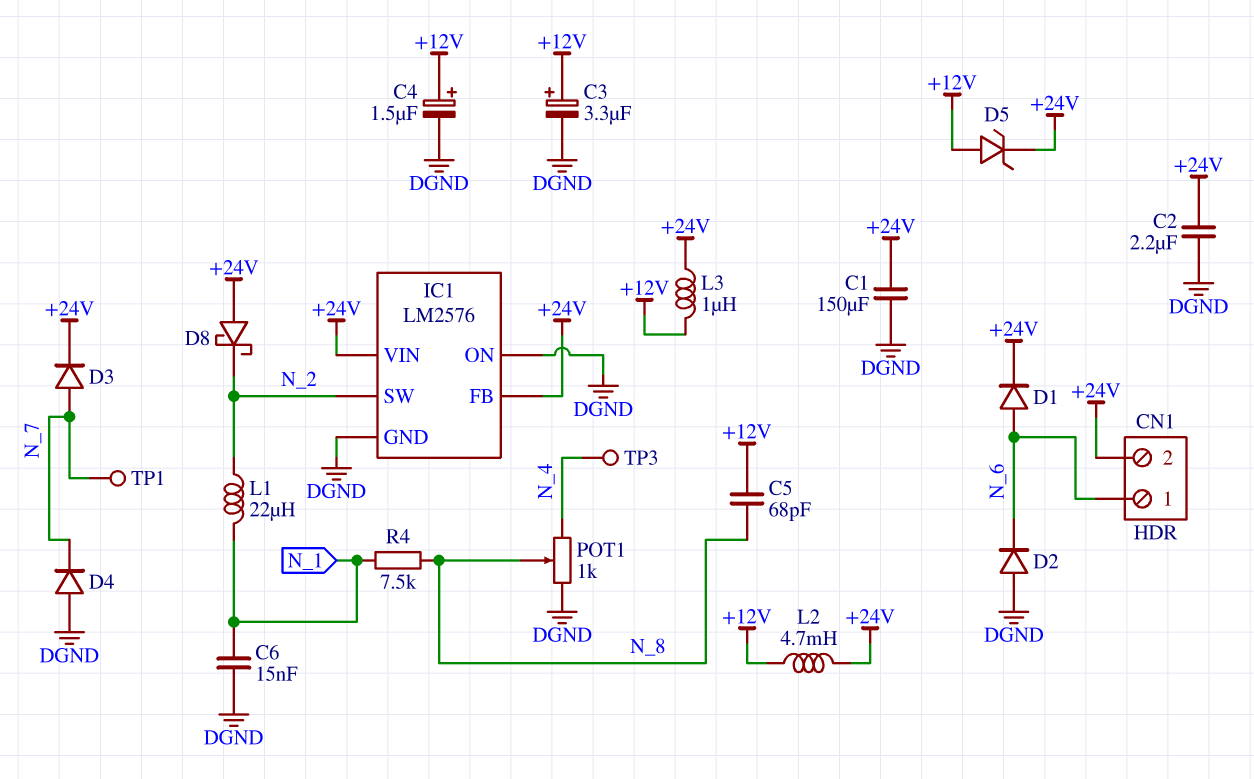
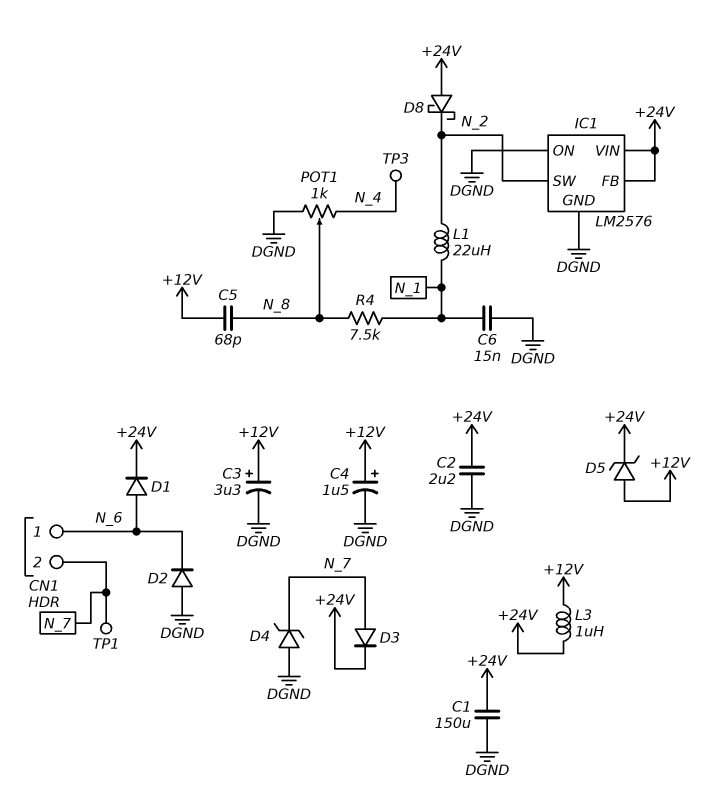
CN1 pin 2: +24V -> N_7
D4: diode (A DGND, K N_7) -> zener (A DGND, K N_7)
L2: 4.7mH (+12V, +24V) -> none

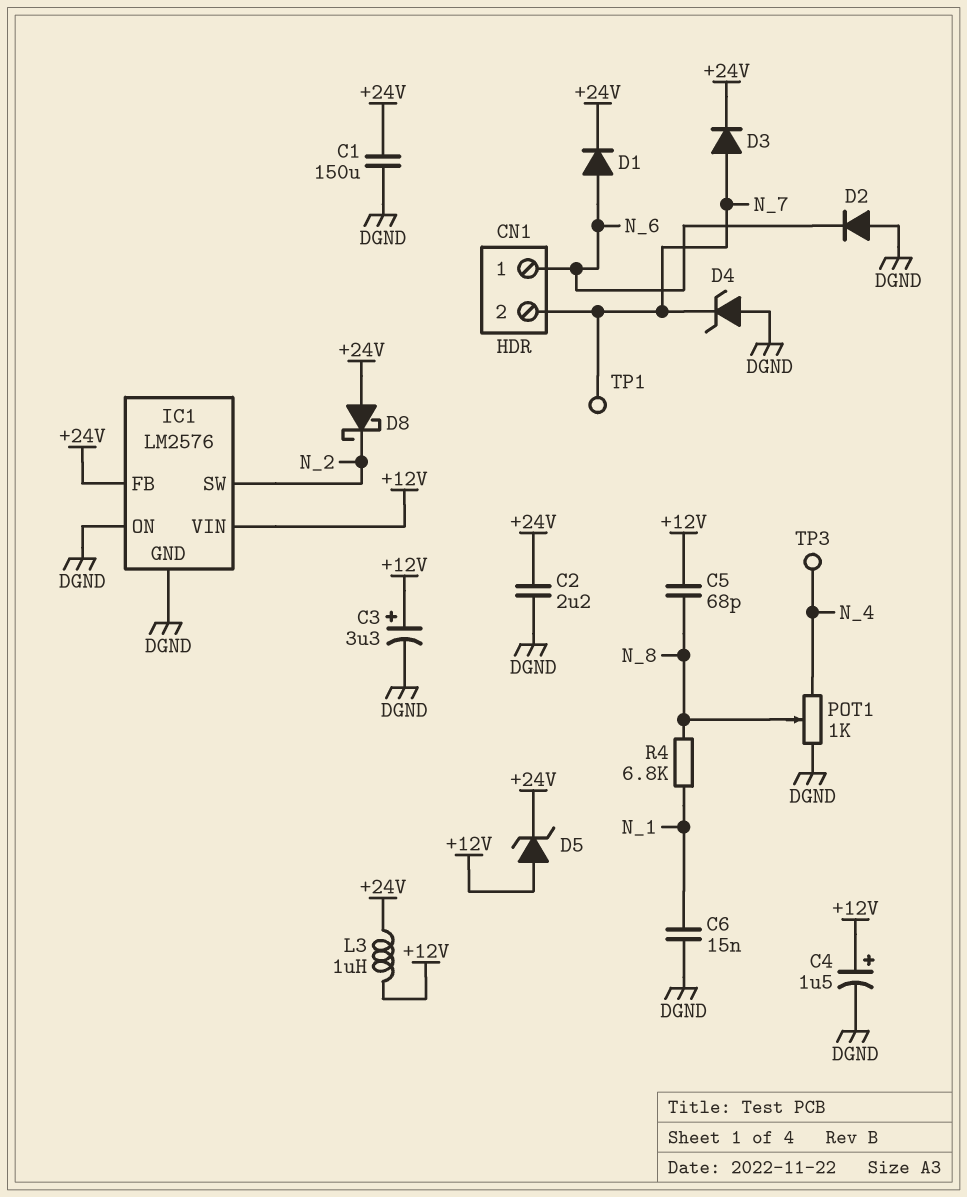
IC1 pin VIN: +24V -> +12V
L1: 22uH (N_1, N_2) -> none
R4: 7.5k (N_1, N_8) -> 6.8k (N_1, N_8)

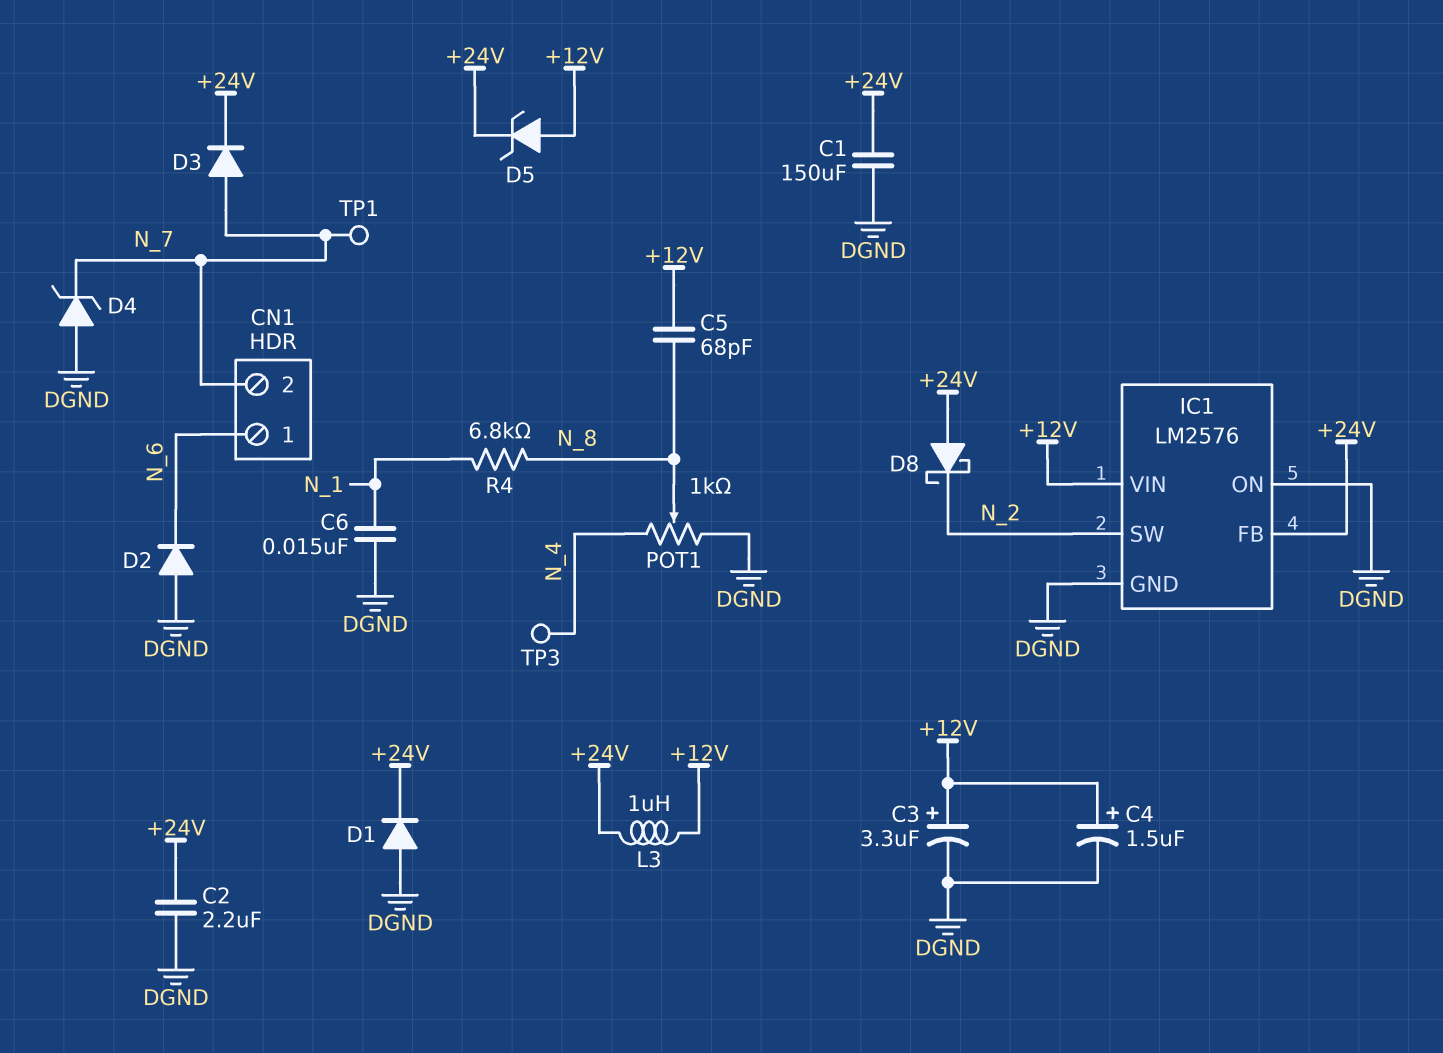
D1: diode (A N_6, K +24V) -> diode (A DGND, K +24V)

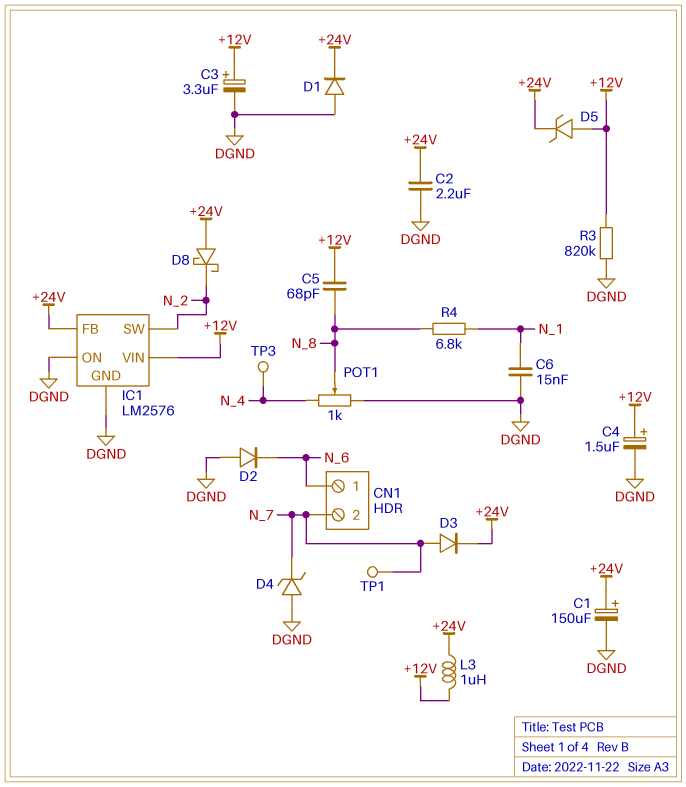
C1: 150uF (+24V, DGND) -> 150uF (plus +24V, minus DGND)
R3: none -> 820k (+12V, DGND)

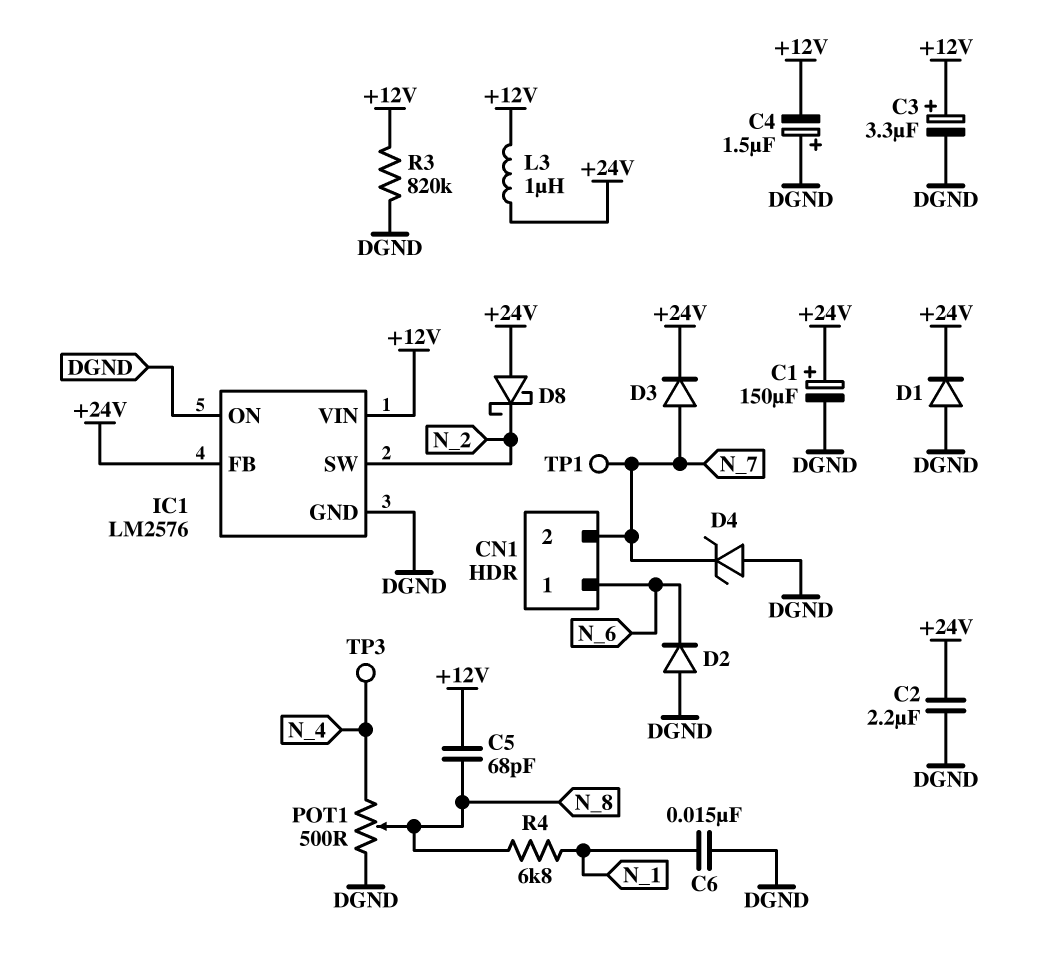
C4: 1.5uF (plus +12V, minus DGND) -> 1.5uF (plus DGND, minus +12V)
D5: zener (A +12V, K +24V) -> none
POT1: 1k (DGND, N_4, wiper N_8) -> 500 (DGND, N_4, wiper N_8)

